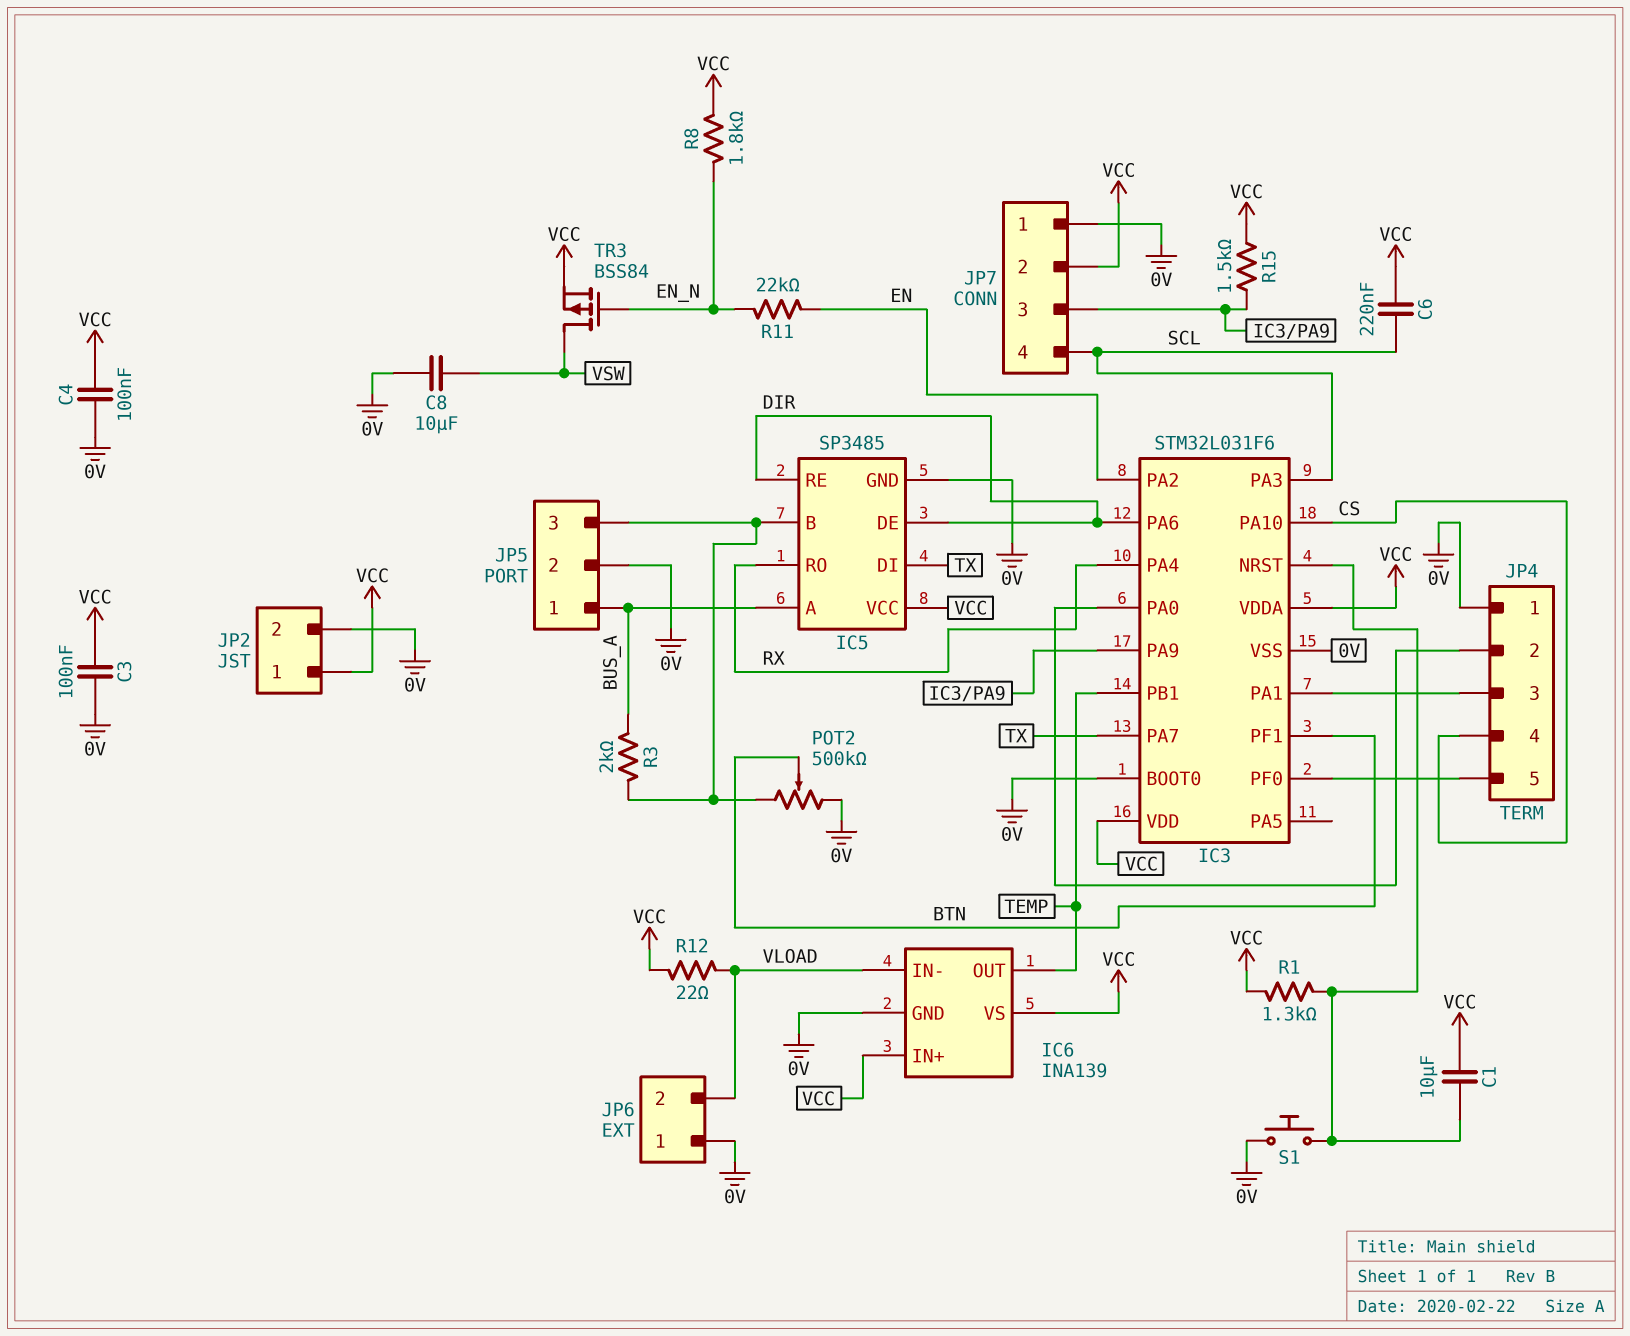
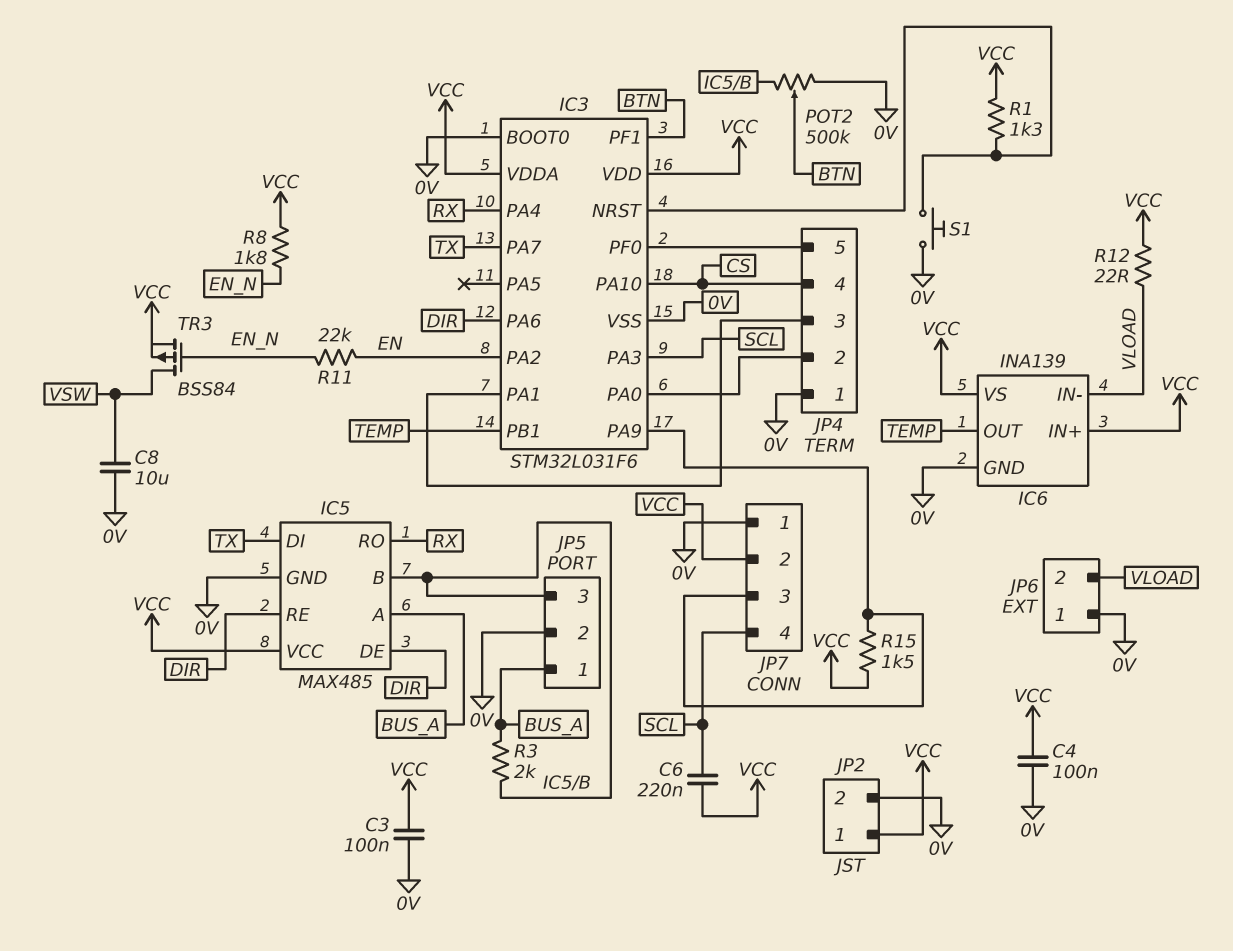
C1: 10uF (IC3/NRST, VCC) -> none
IC5: SP3485 -> MAX485

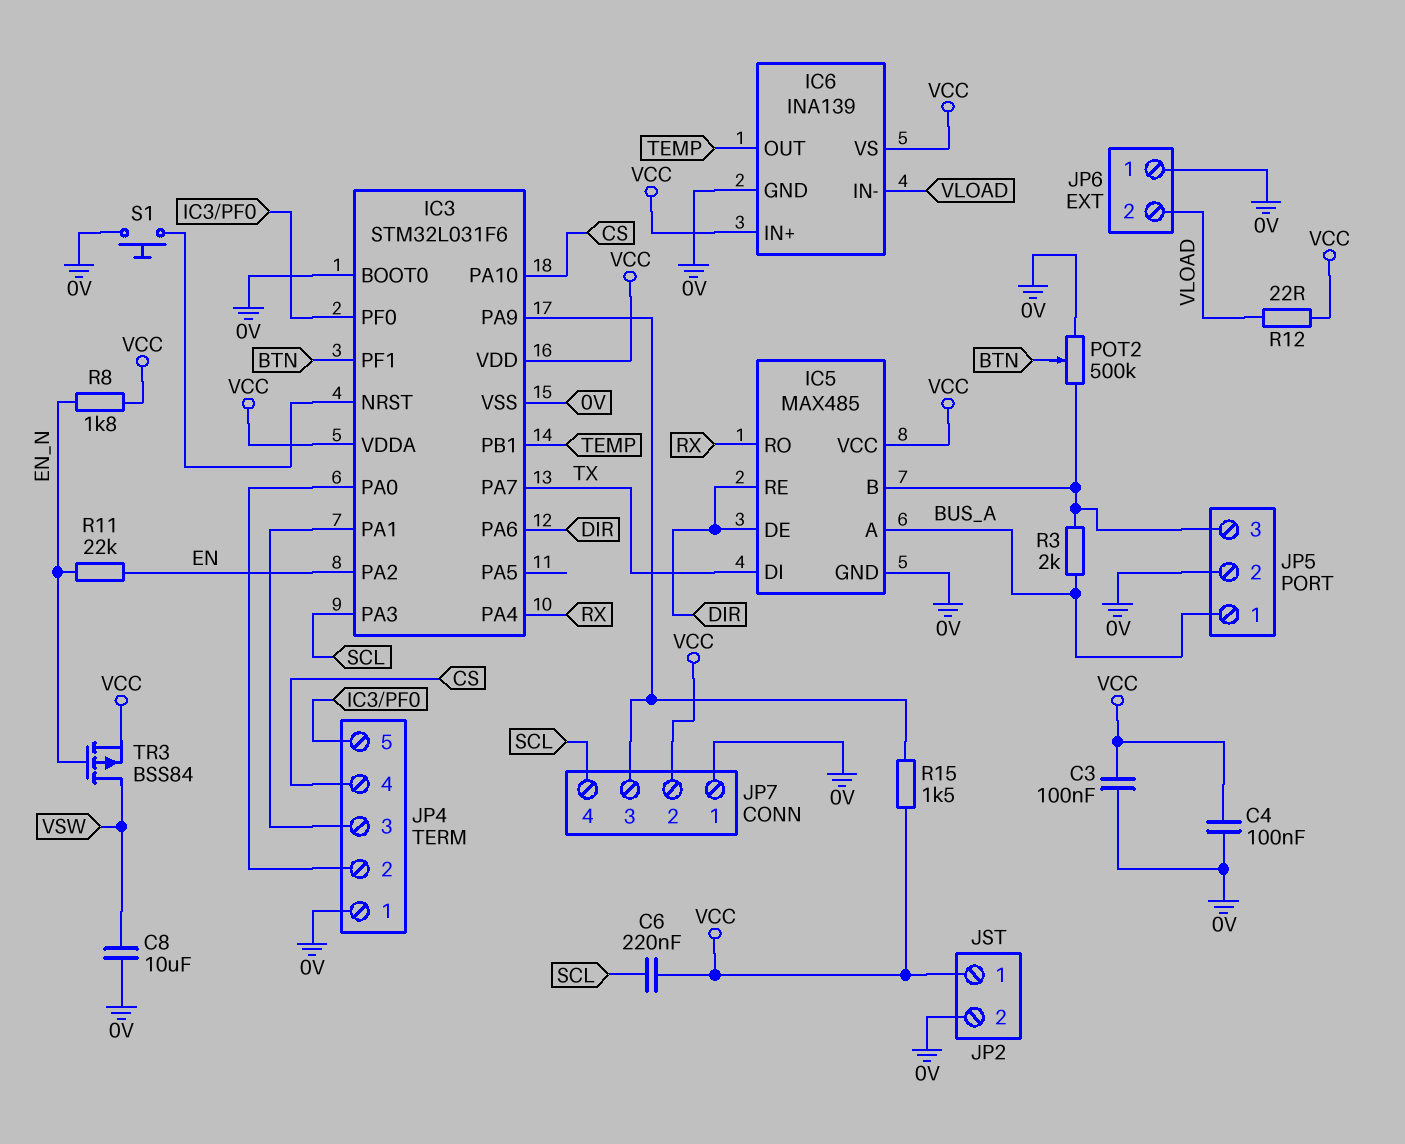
R1: 1.3k (IC3/NRST, VCC) -> none

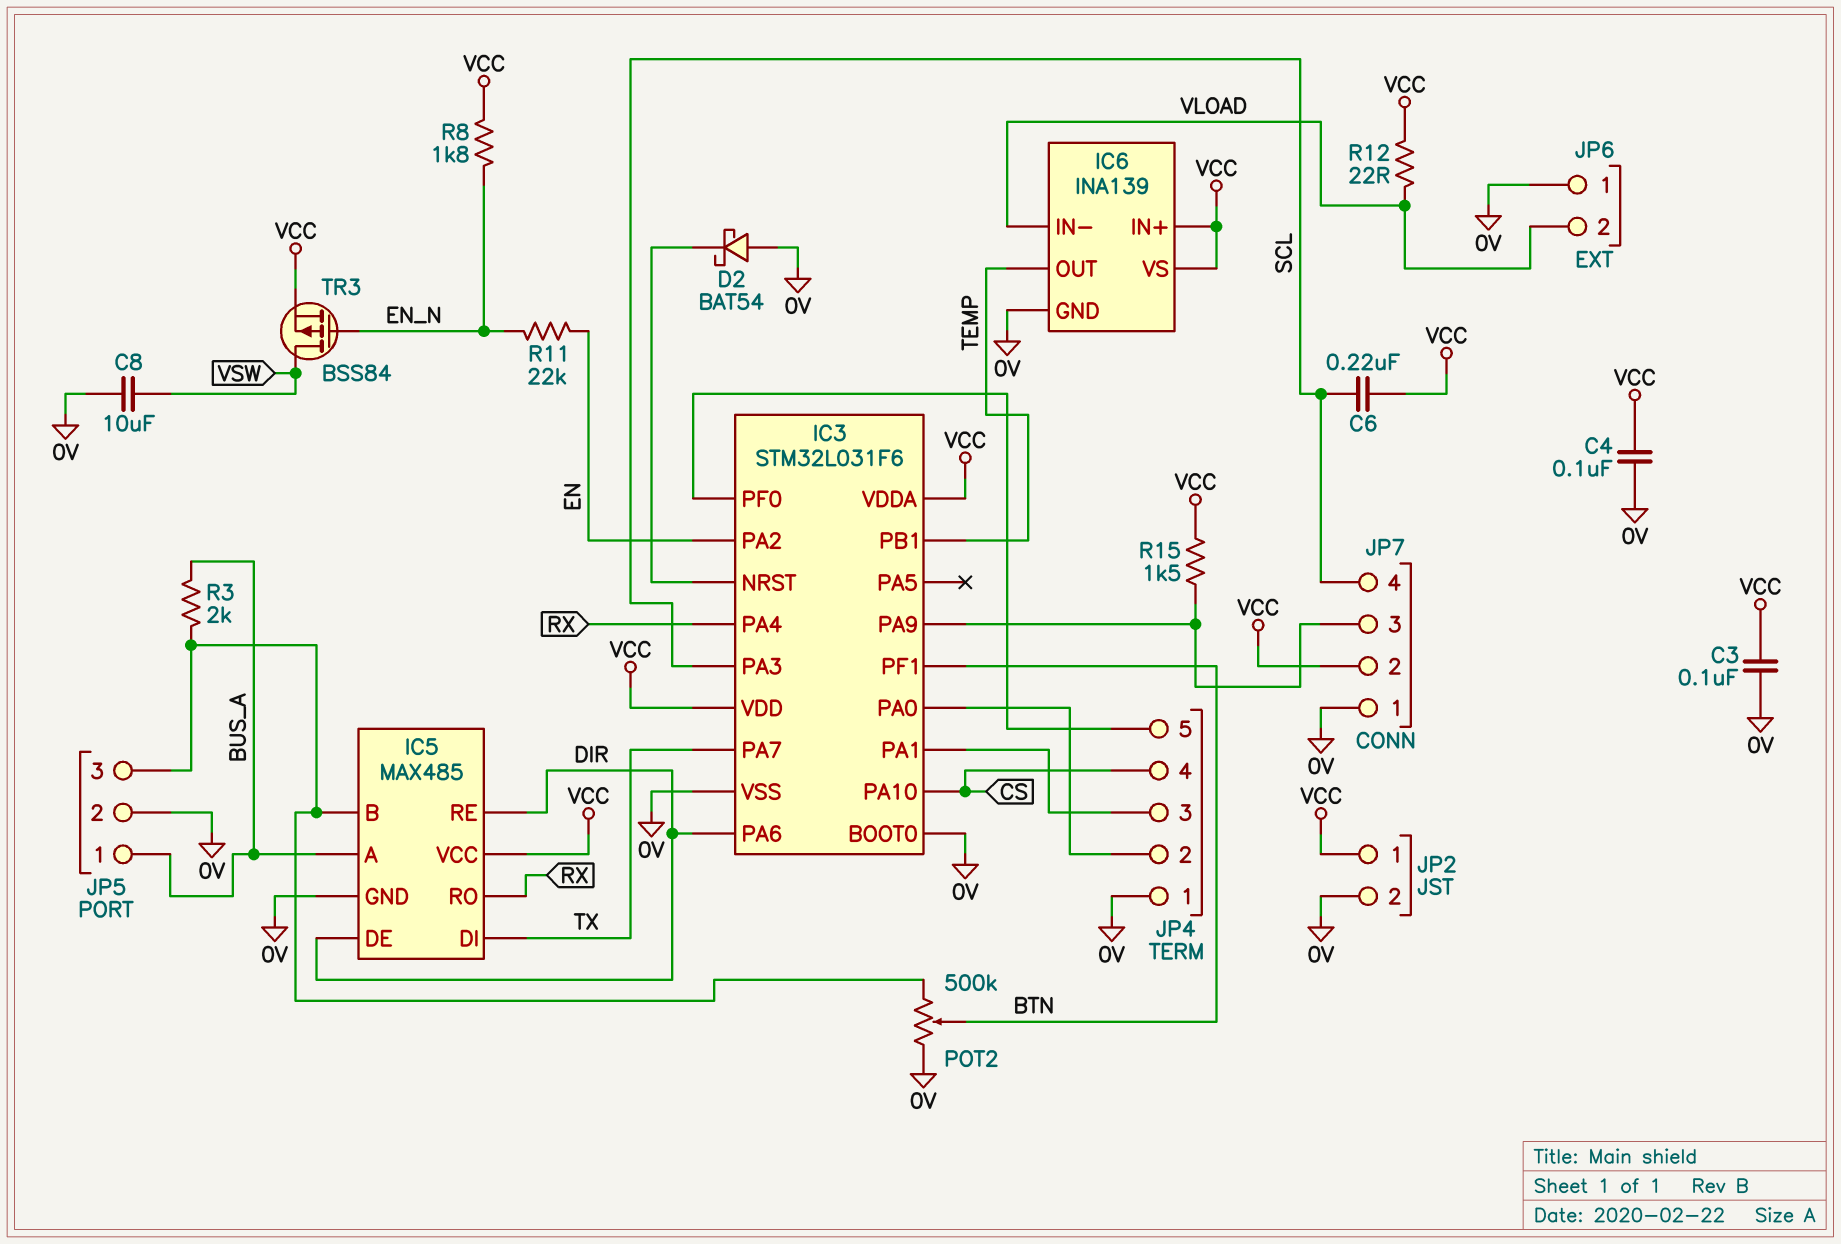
D2: none -> schottky BAT54 (A 0V, K IC3/NRST)
S1: button (0V, IC3/NRST) -> none

